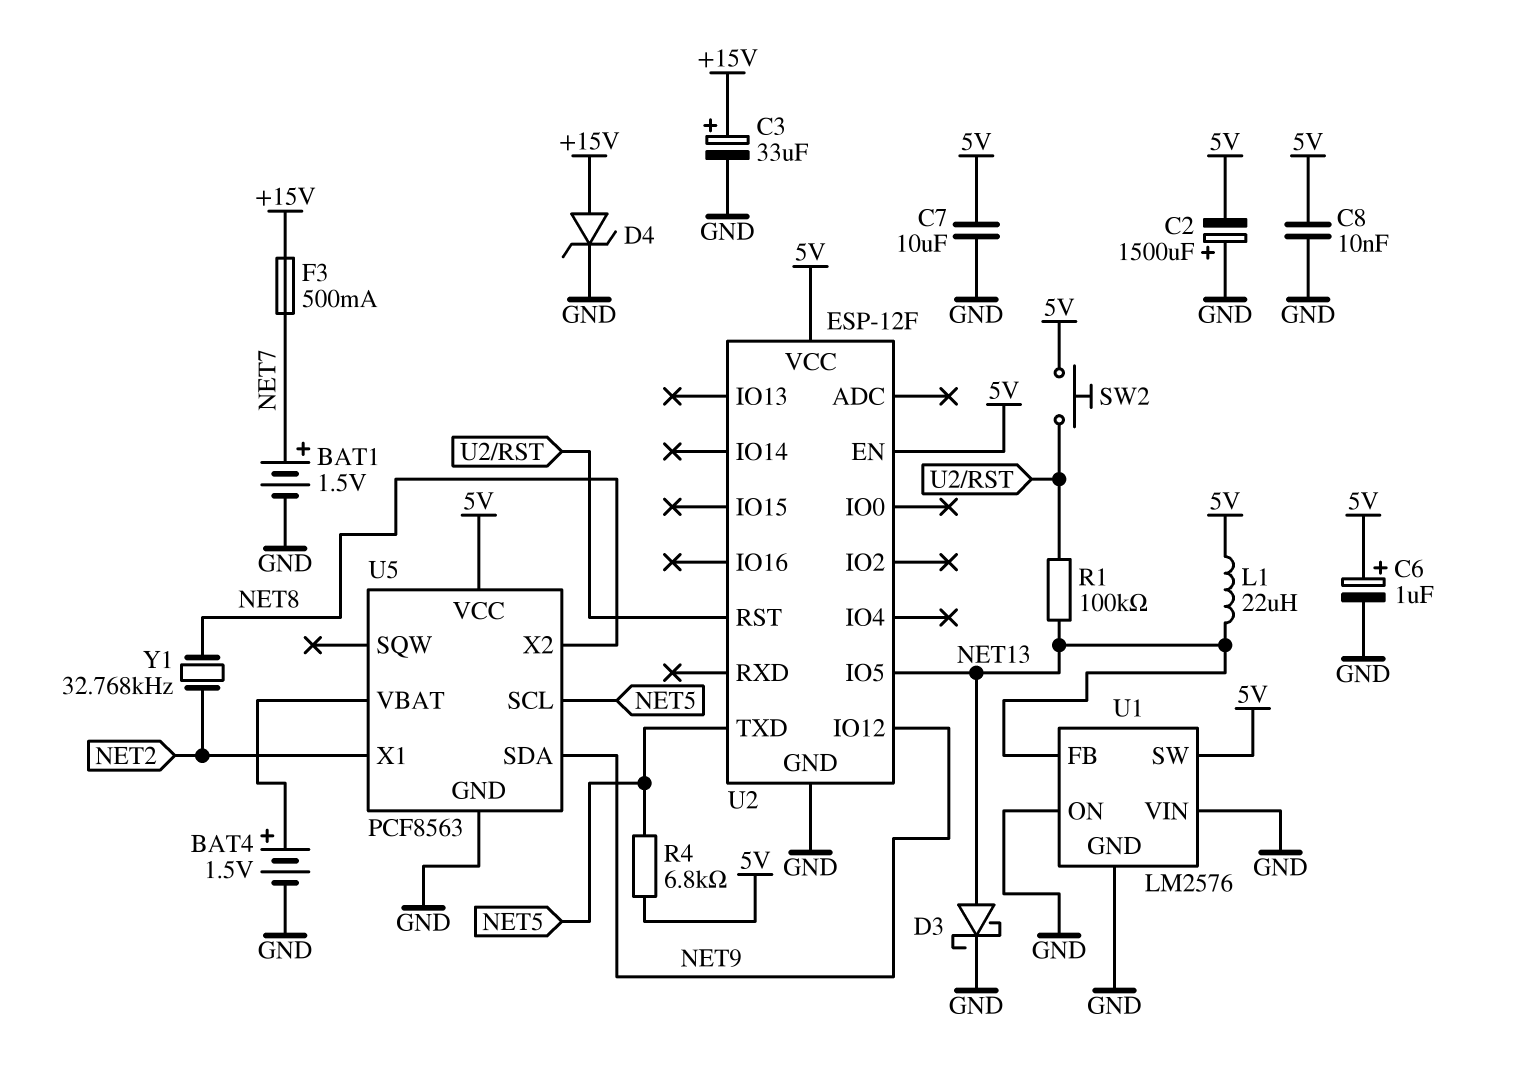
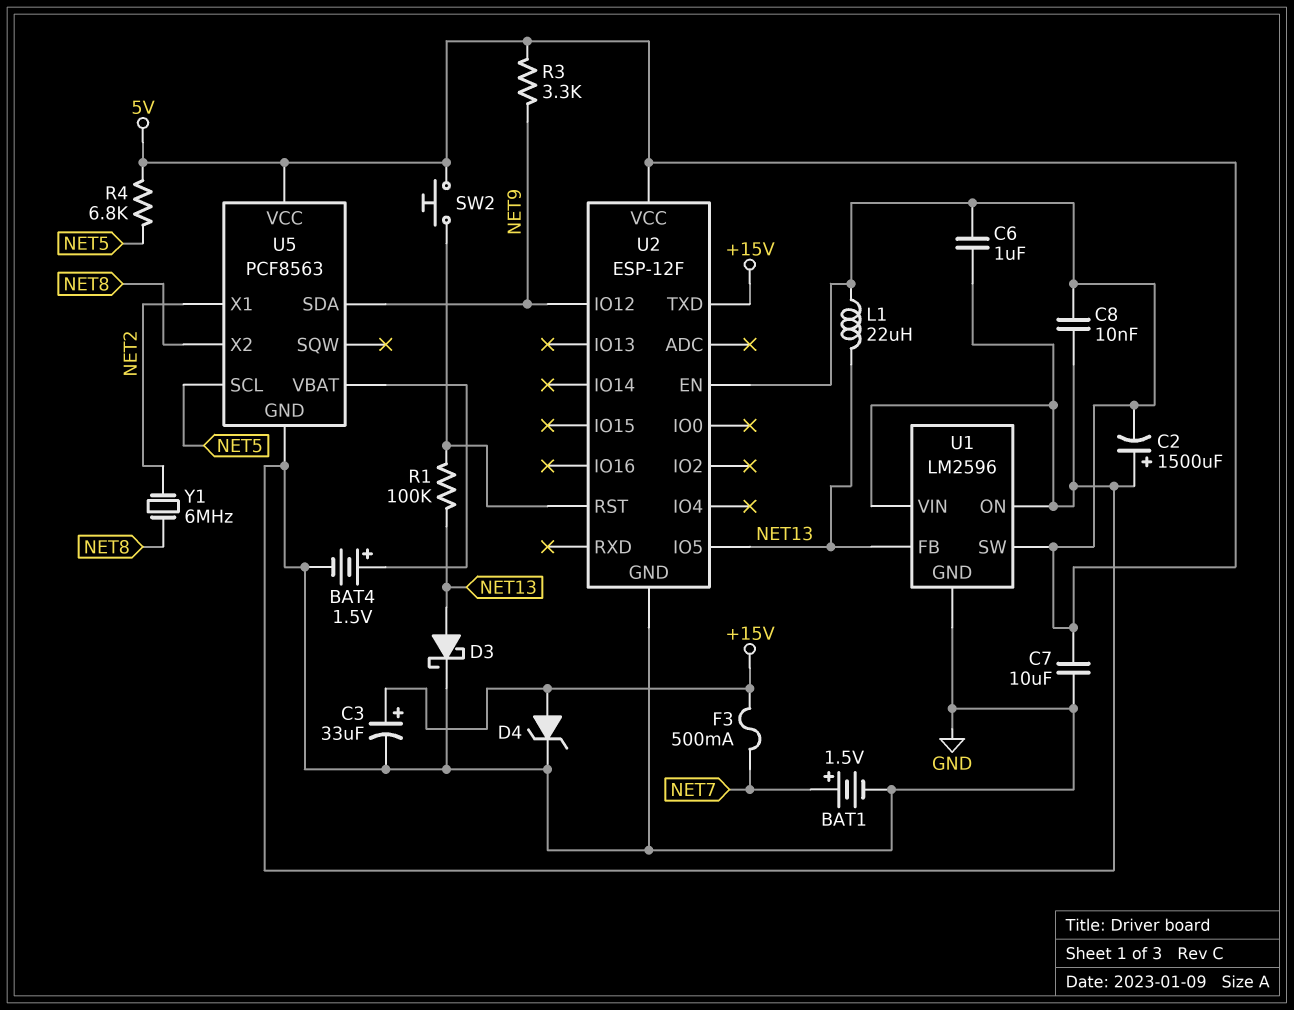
C6: 1uF (plus 5V, minus GND) -> 1uF (5V, GND)
R3: none -> 3.3k (5V, NET9)
U1: LM2576 -> LM2596
U2 pin TXD: NET5 -> +15V
Y1: 32.768kHz (NET2, NET8) -> 6MHz (NET2, NET8)

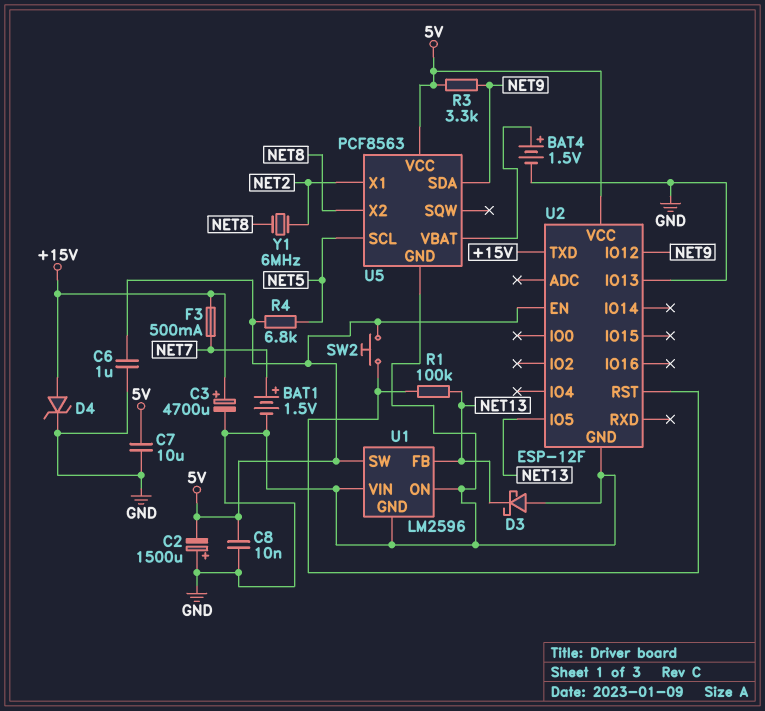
C3: 33uF (plus +15V, minus GND) -> 4700uF (plus +15V, minus GND)
D3: schottky (A NET13, K GND) -> schottky (A GND, K NET13)
L1: 22uH (5V, NET13) -> none
U2 pin IO13: none -> GND

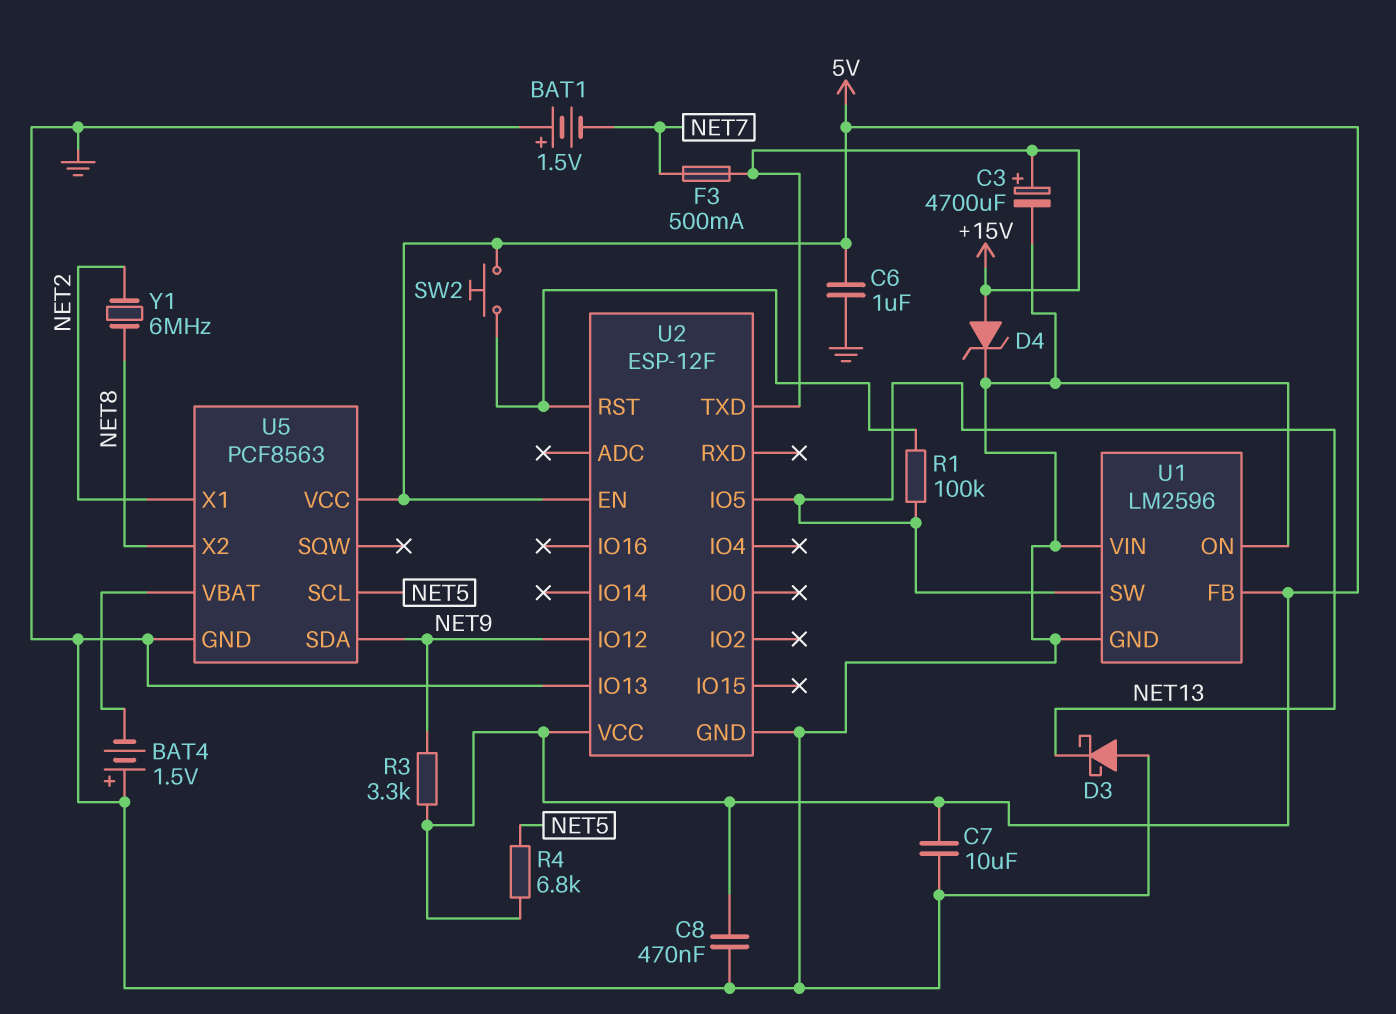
BAT1: 1.5V (plus NET7, minus GND) -> 1.5V (plus GND, minus NET7)
BAT4: 1.5V (plus U5/VBAT, minus GND) -> 1.5V (plus GND, minus U5/VBAT)
C2: 1500uF (plus GND, minus 5V) -> none
C8: 10nF (5V, GND) -> 470nF (5V, GND)
U1 pin FB: NET13 -> 5V
U1 pin SW: 5V -> NET13

